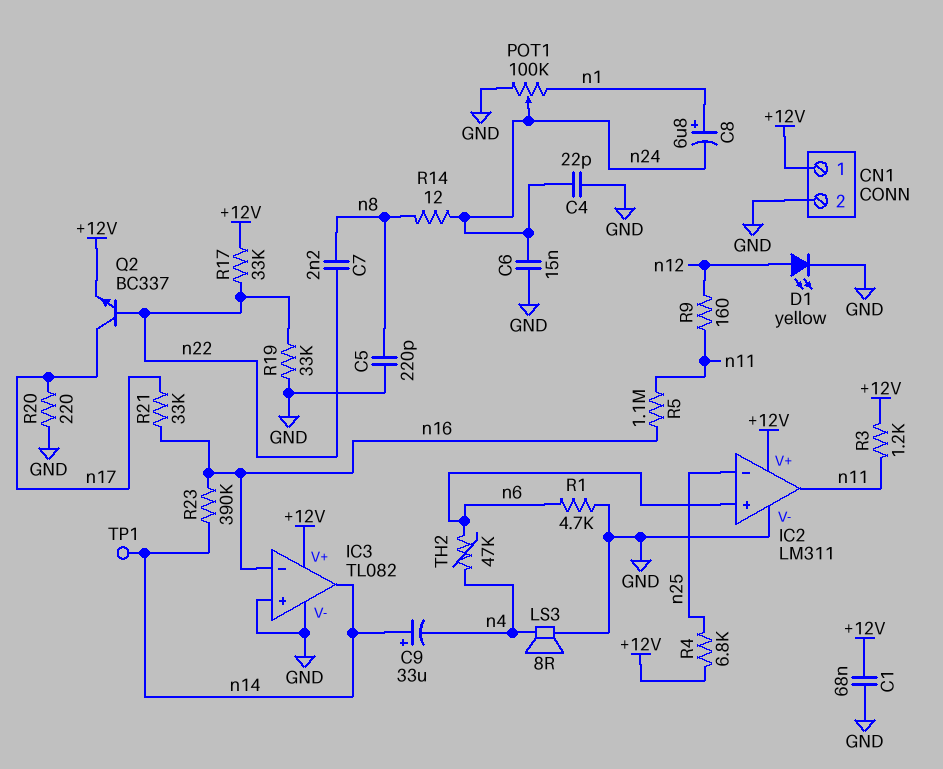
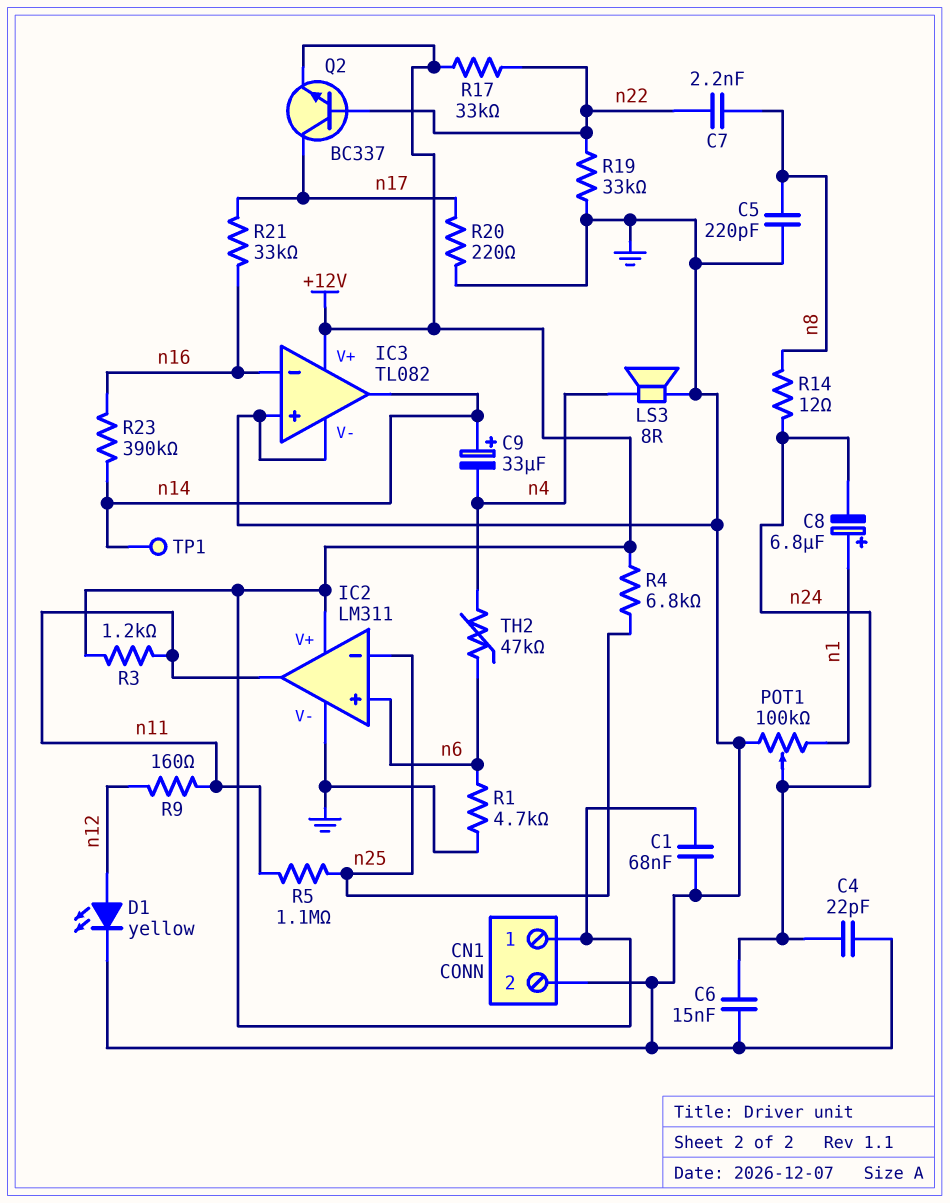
R5: 1.1M (n11, n16) -> 1.1M (n11, n25)

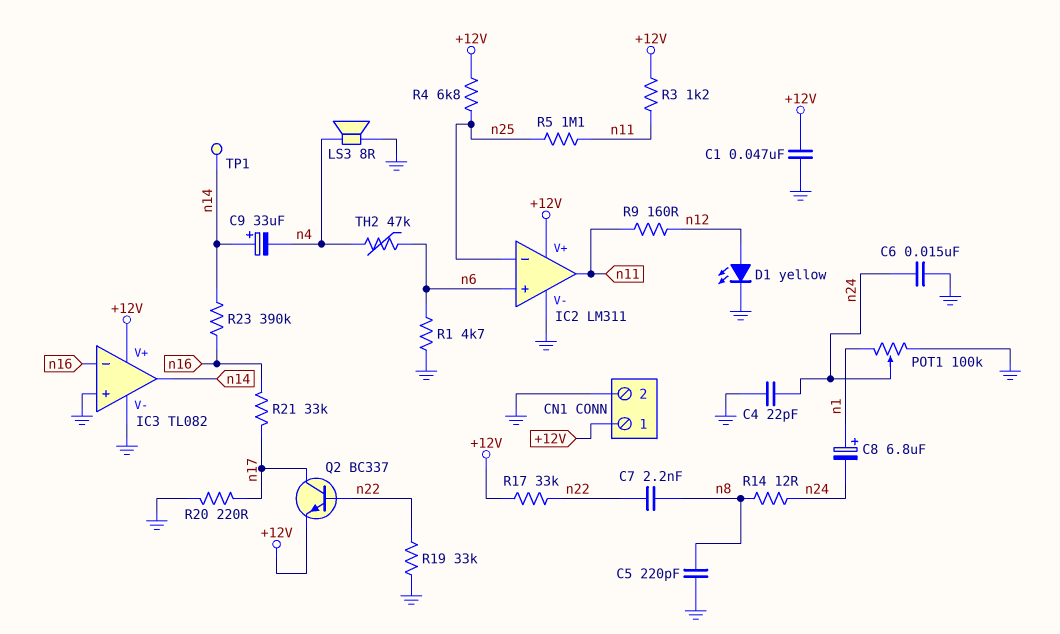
C1: 68nF (+12V, GND) -> 47nF (+12V, GND)

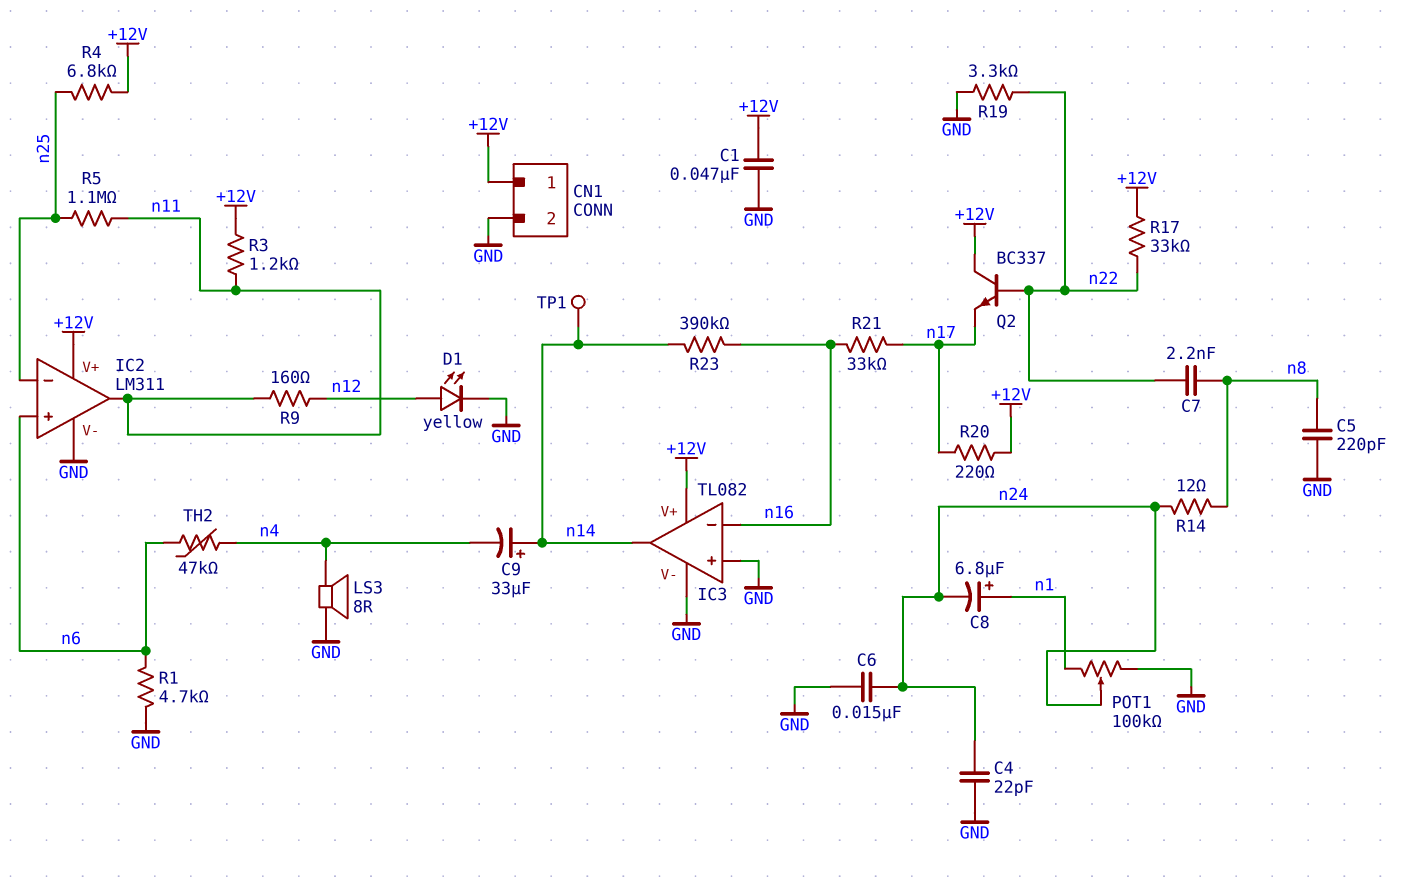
Q2: NPN BC337 (B n22, C n17, E +12V) -> NPN BC337 (B n22, C +12V, E n17)
R19: 33k (GND, n22) -> 3.3k (GND, n22)
R20: 220 (GND, n17) -> 220 (+12V, n17)

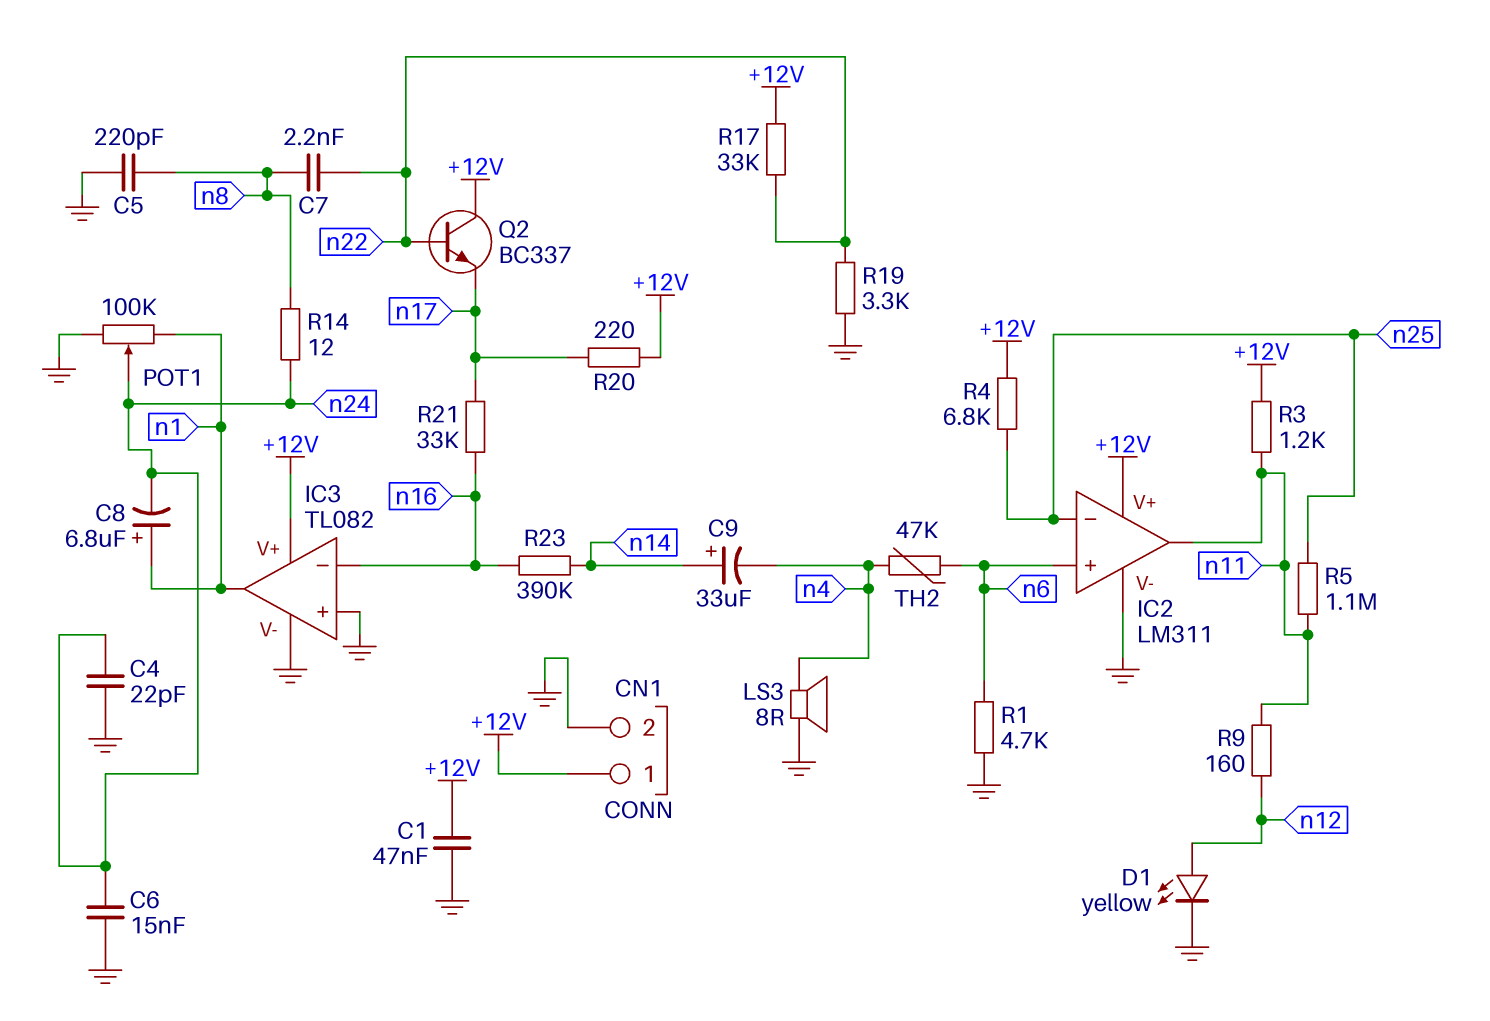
IC3 pin out: n14 -> n1
TP1: test point (n14) -> none

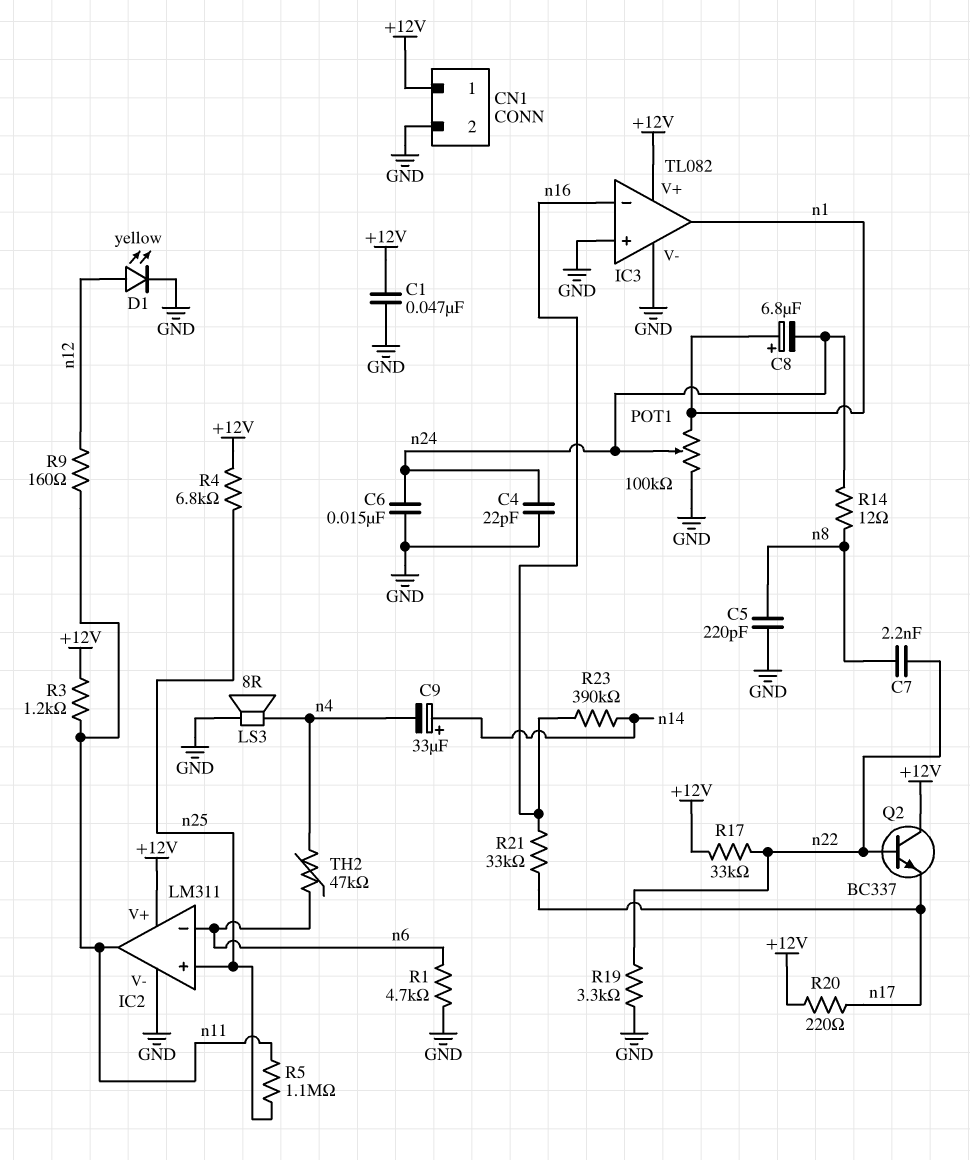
IC2 pin in+: n6 -> n25
IC2 pin in-: n25 -> n6

